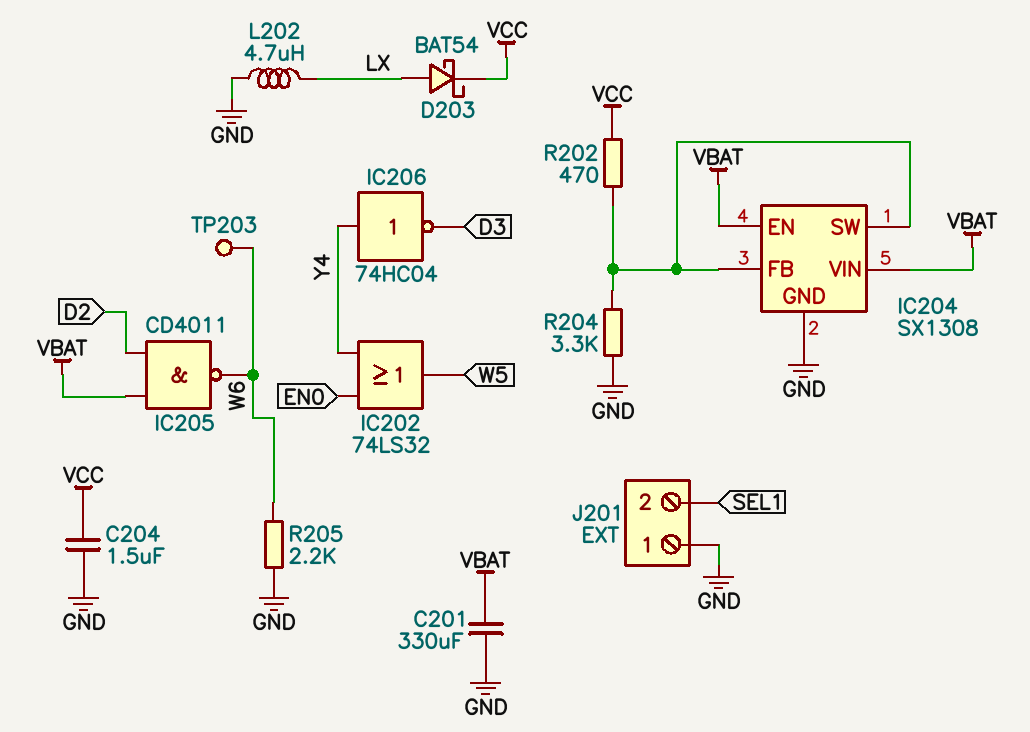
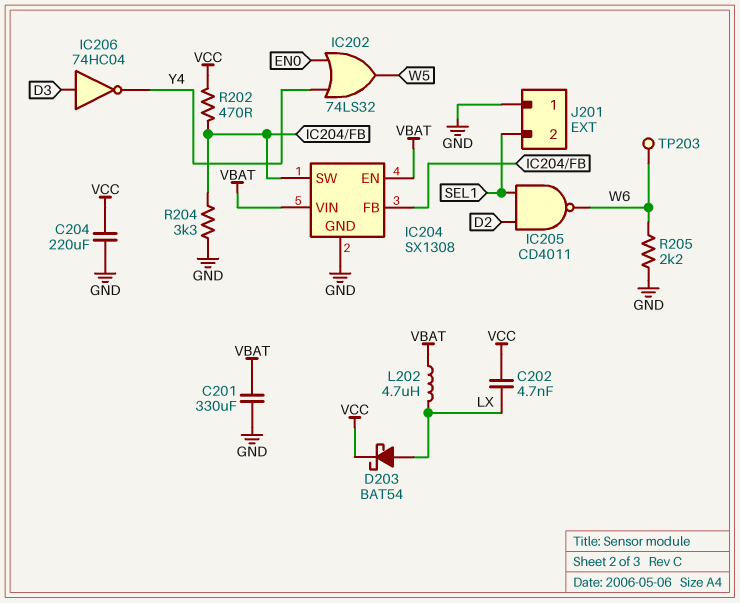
C202: none -> 4.7nF (LX, VCC)
C204: 1.5uF (GND, VCC) -> 220uF (GND, VCC)
IC205: NAND CD4011 (in D2, in VBAT, out W6) -> NAND CD4011 (in D2, in SEL1, out W6)
IC206: NOT 74HC04 (in Y4, out D3) -> NOT 74HC04 (in D3, out Y4)
L202: 4.7uH (GND, LX) -> 4.7uH (LX, VBAT)

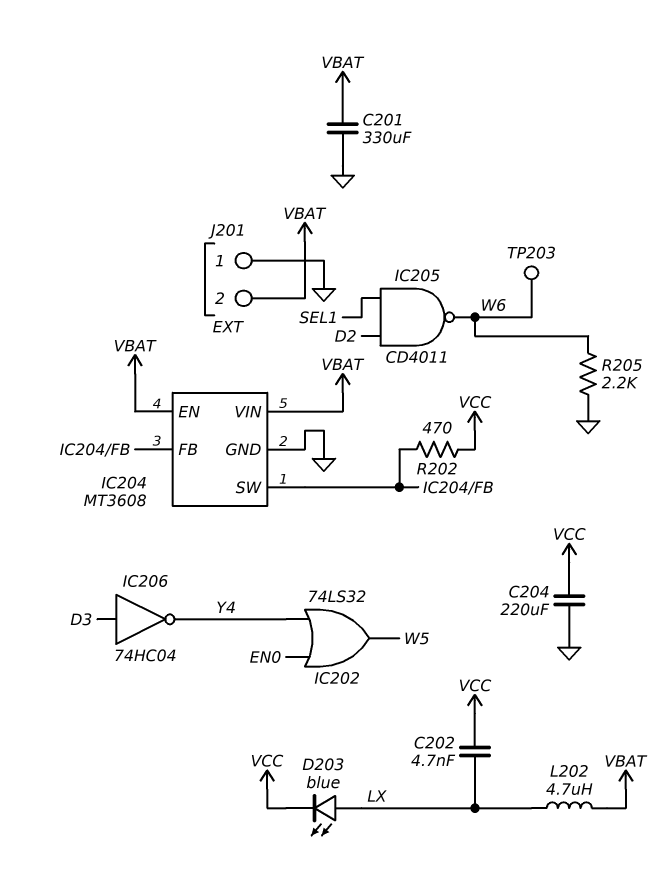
D203: schottky BAT54 (A LX, K VCC) -> LED blue (A LX, K VCC)
IC204: SX1308 -> MT3608
J201 pin 2: SEL1 -> VBAT
R204: 3.3k (GND, IC204/FB) -> none

